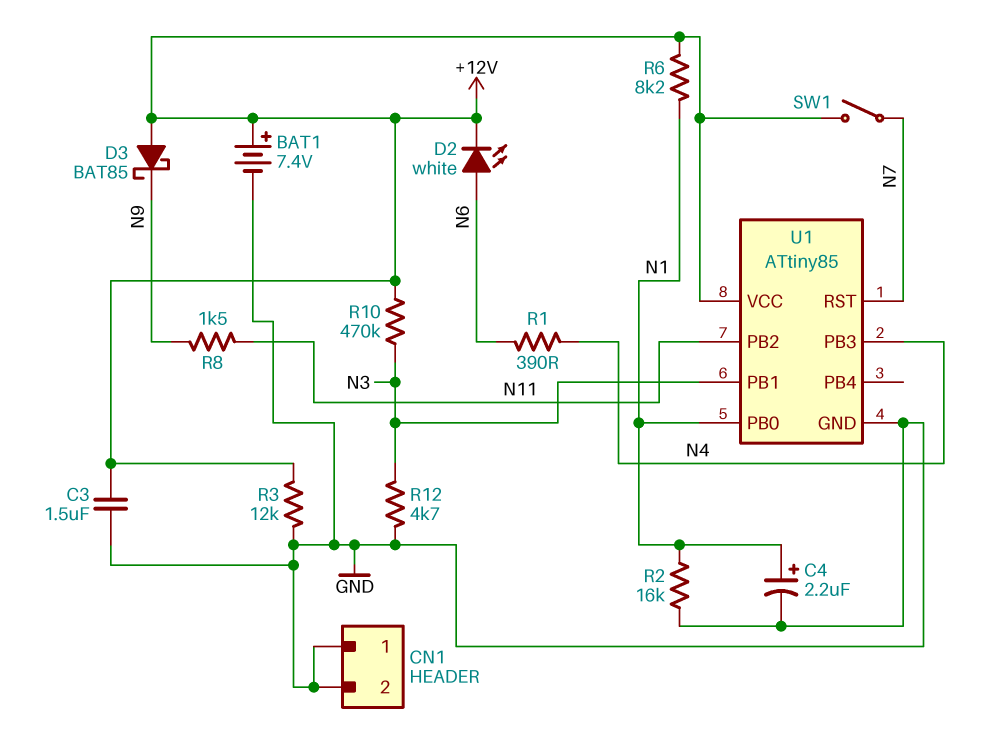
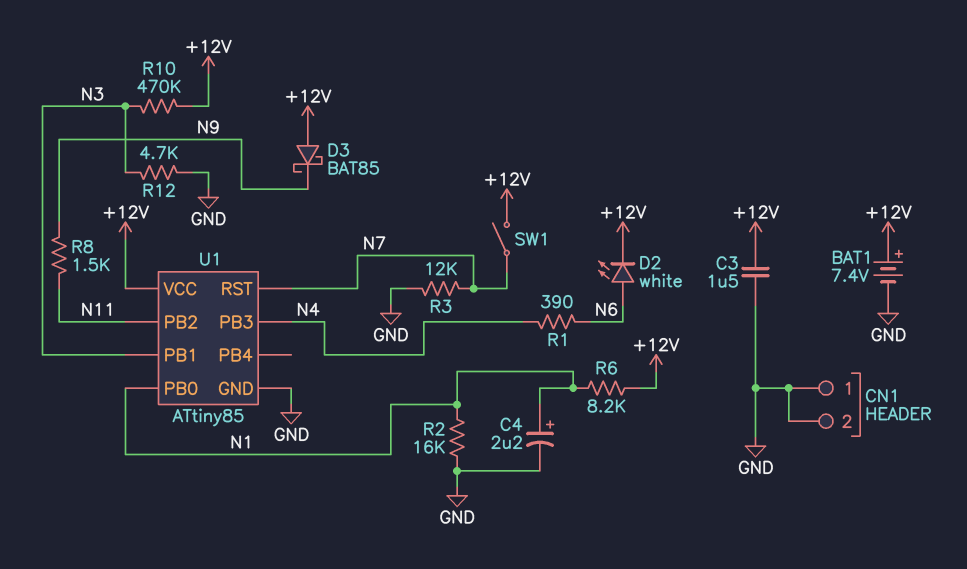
R3: 12k (+12V, GND) -> 12k (GND, N7)

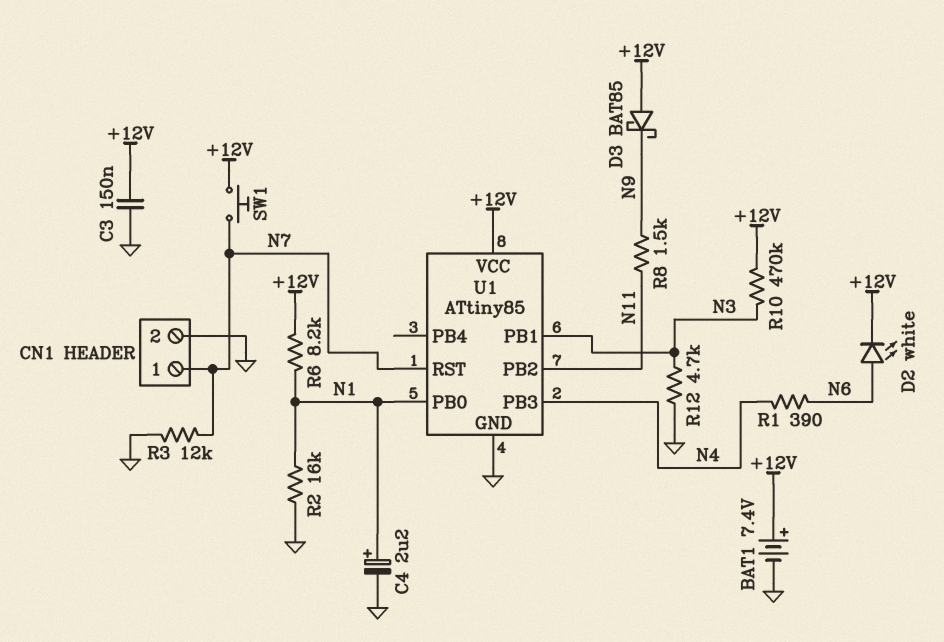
C3: 1.5uF (+12V, GND) -> 150nF (+12V, GND)
CN1 pin 1: GND -> N7
SW1: switch (+12V, N7) -> button (+12V, N7)

